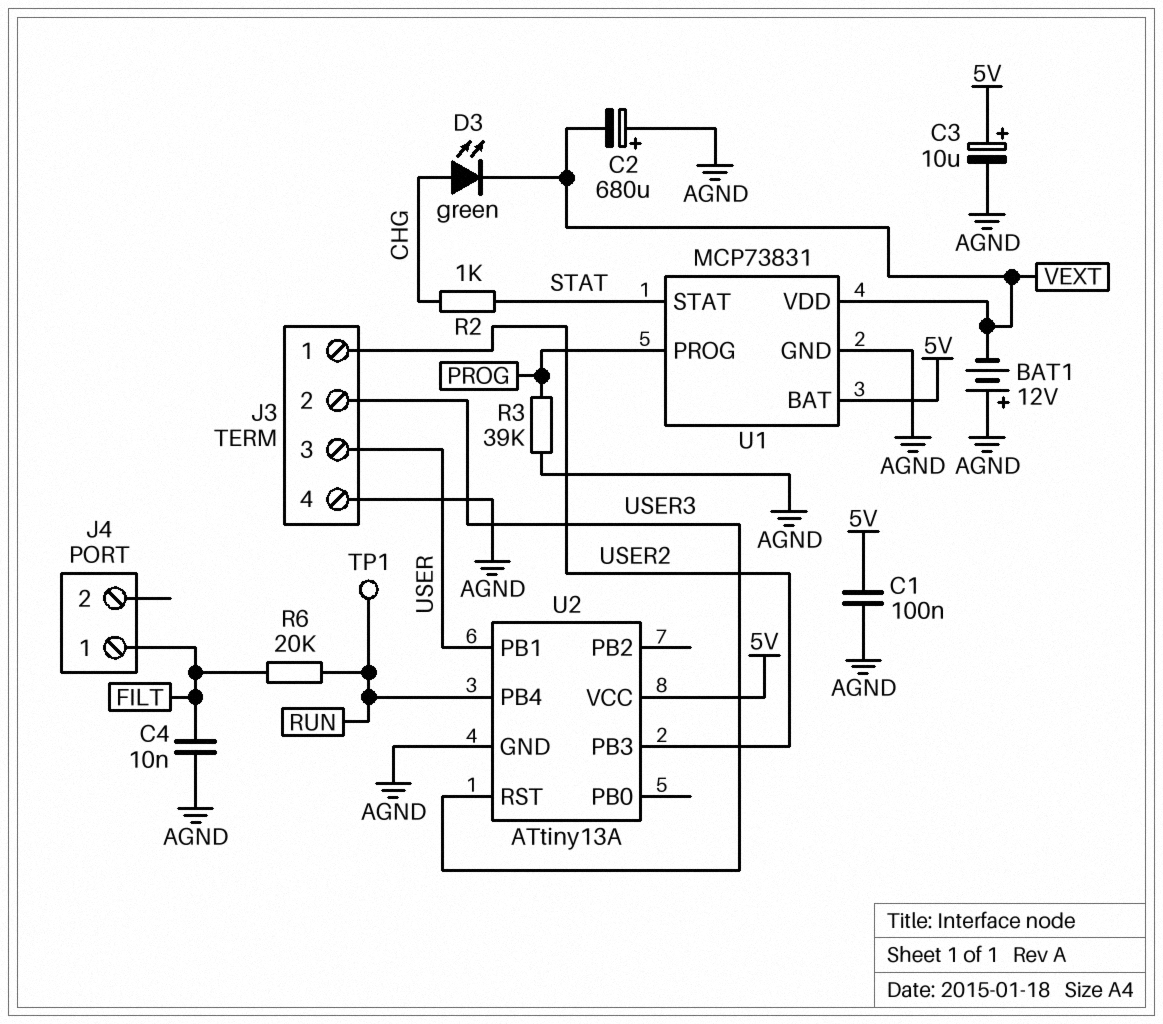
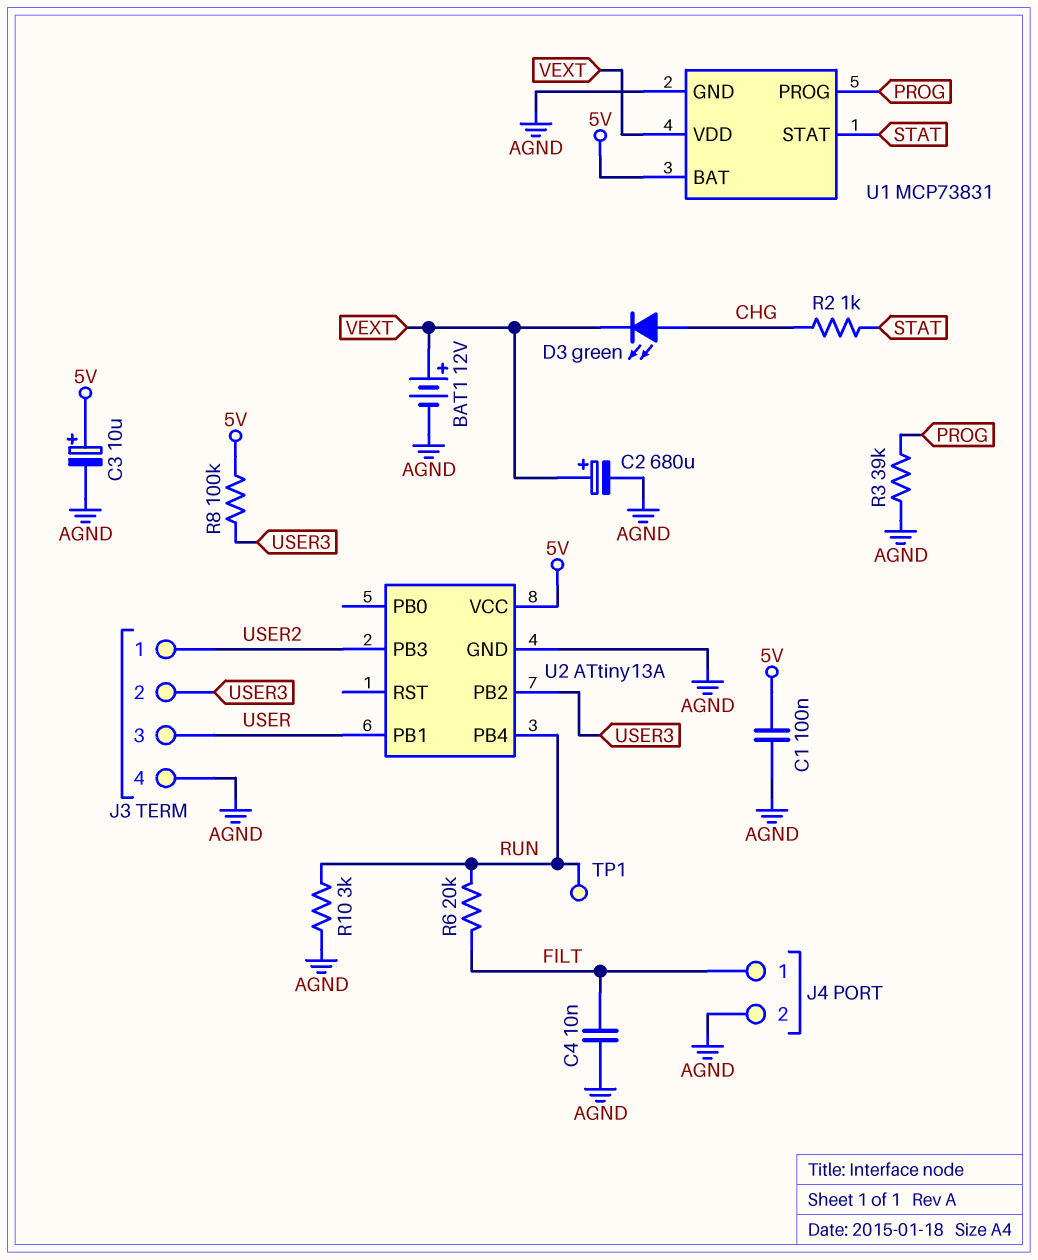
BAT1: 12V (plus AGND, minus VEXT) -> 12V (plus VEXT, minus AGND)
C2: 680uF (plus AGND, minus VEXT) -> 680uF (plus VEXT, minus AGND)
J4 pin 2: none -> AGND
R8: none -> 100k (5V, USER3)
R10: none -> 3k (AGND, RUN)
U2 pin PB2: none -> USER3
U2 pin RST: USER3 -> none

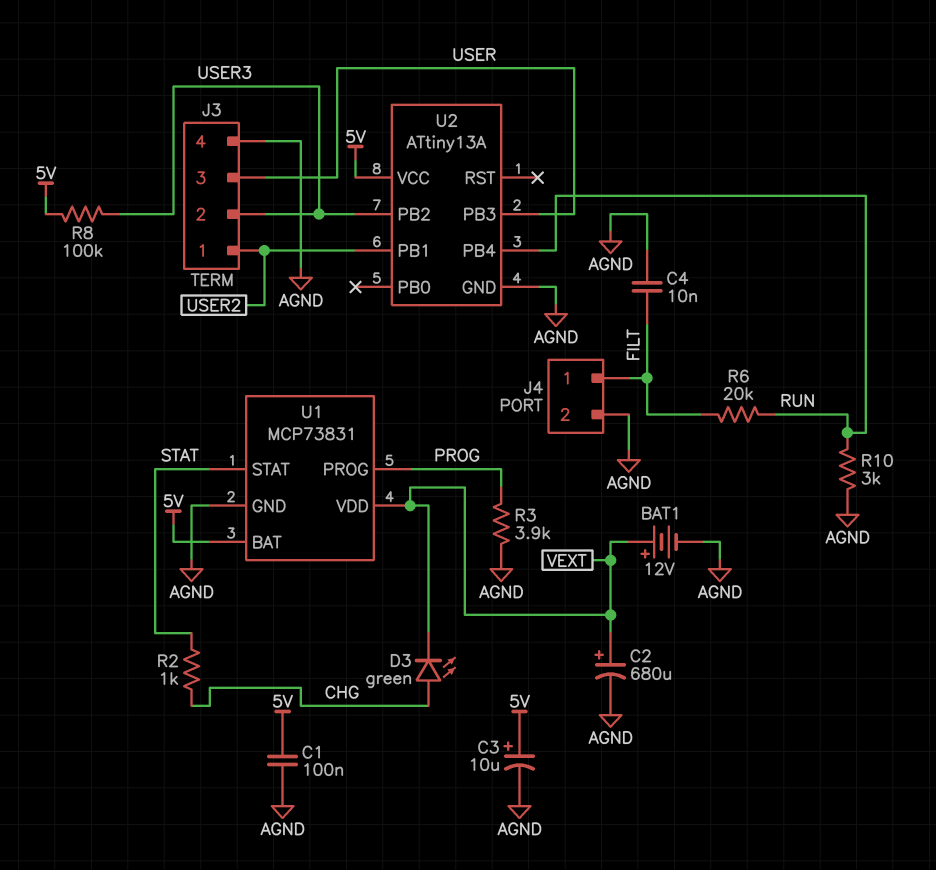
R3: 39k (AGND, PROG) -> 3.9k (AGND, PROG)
TP1: test point (RUN) -> none
U2 pin PB1: USER -> USER2
U2 pin PB3: USER2 -> USER

